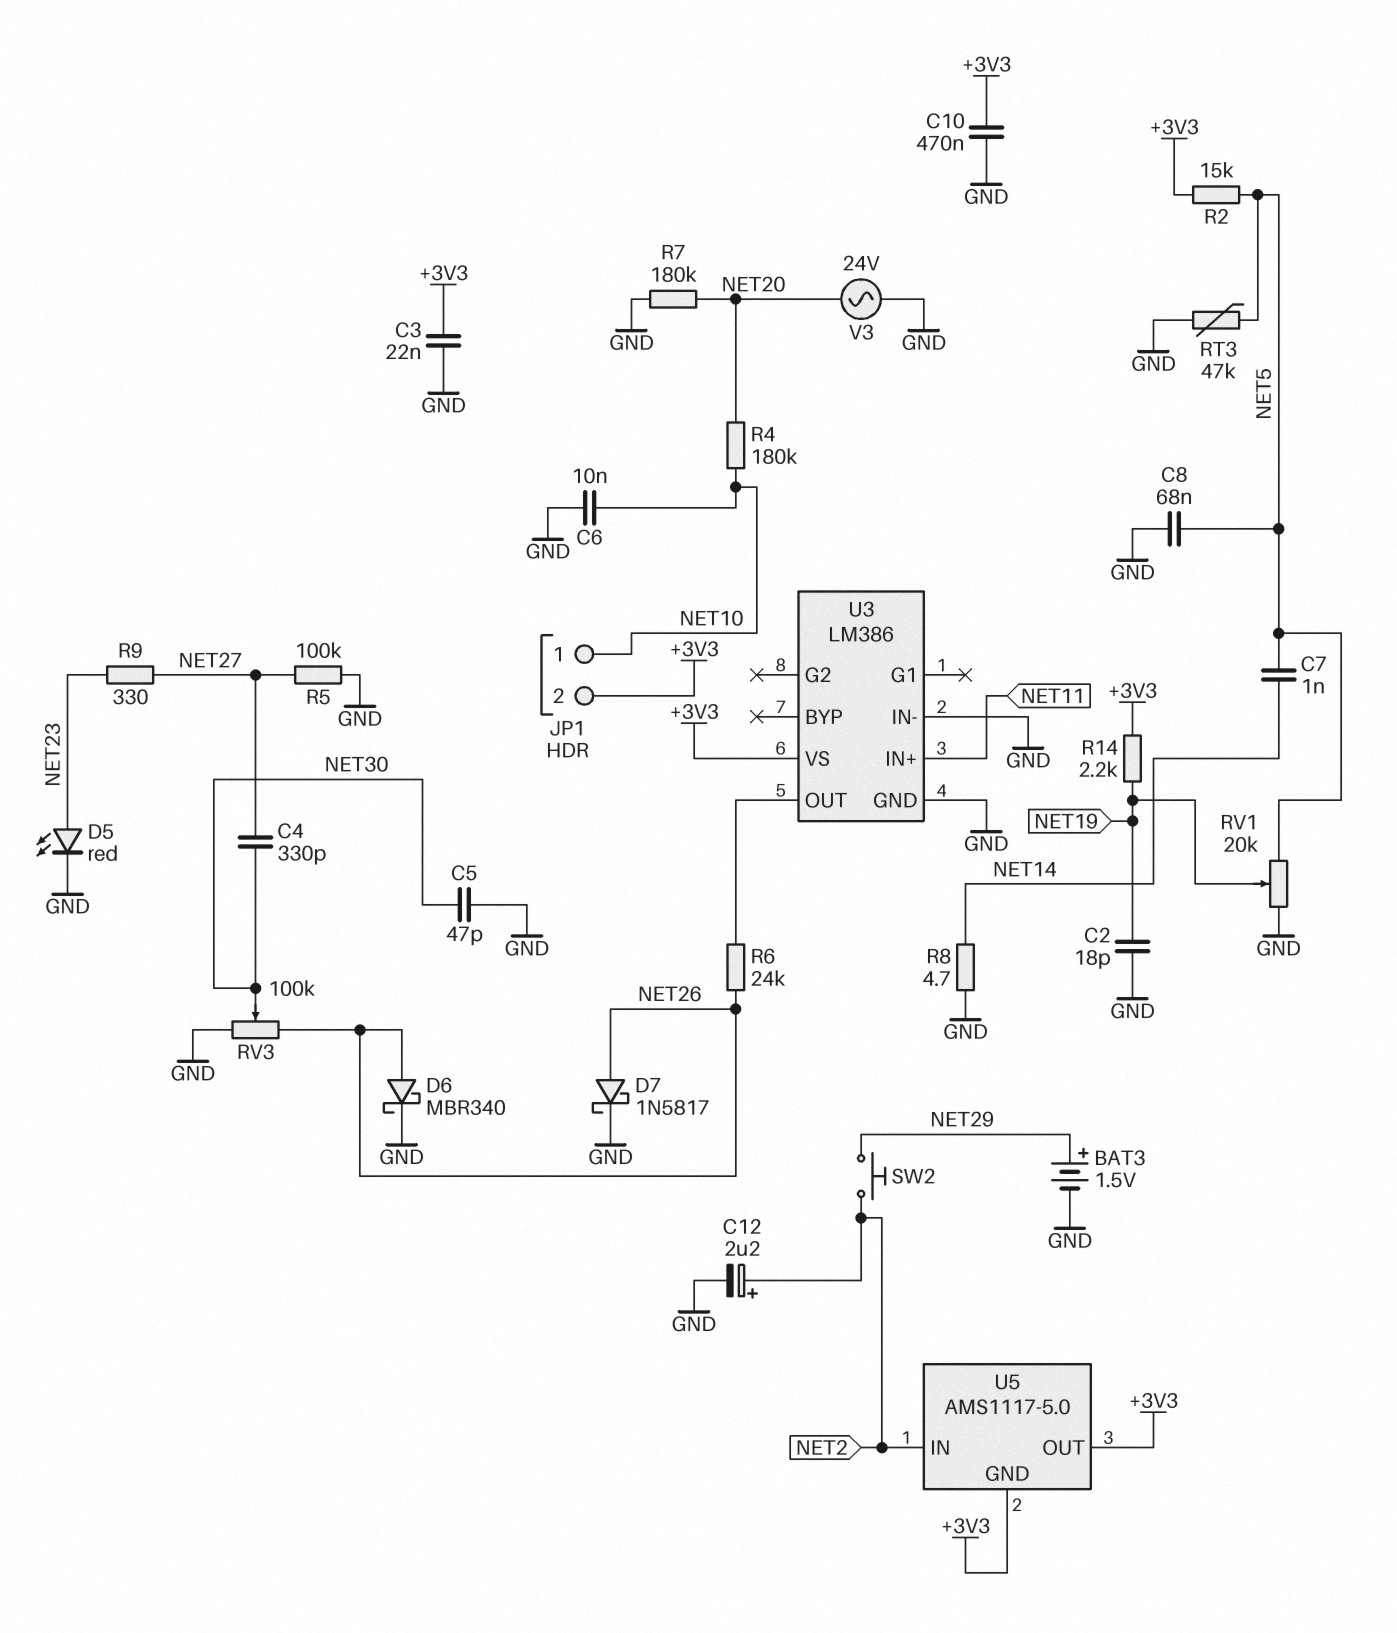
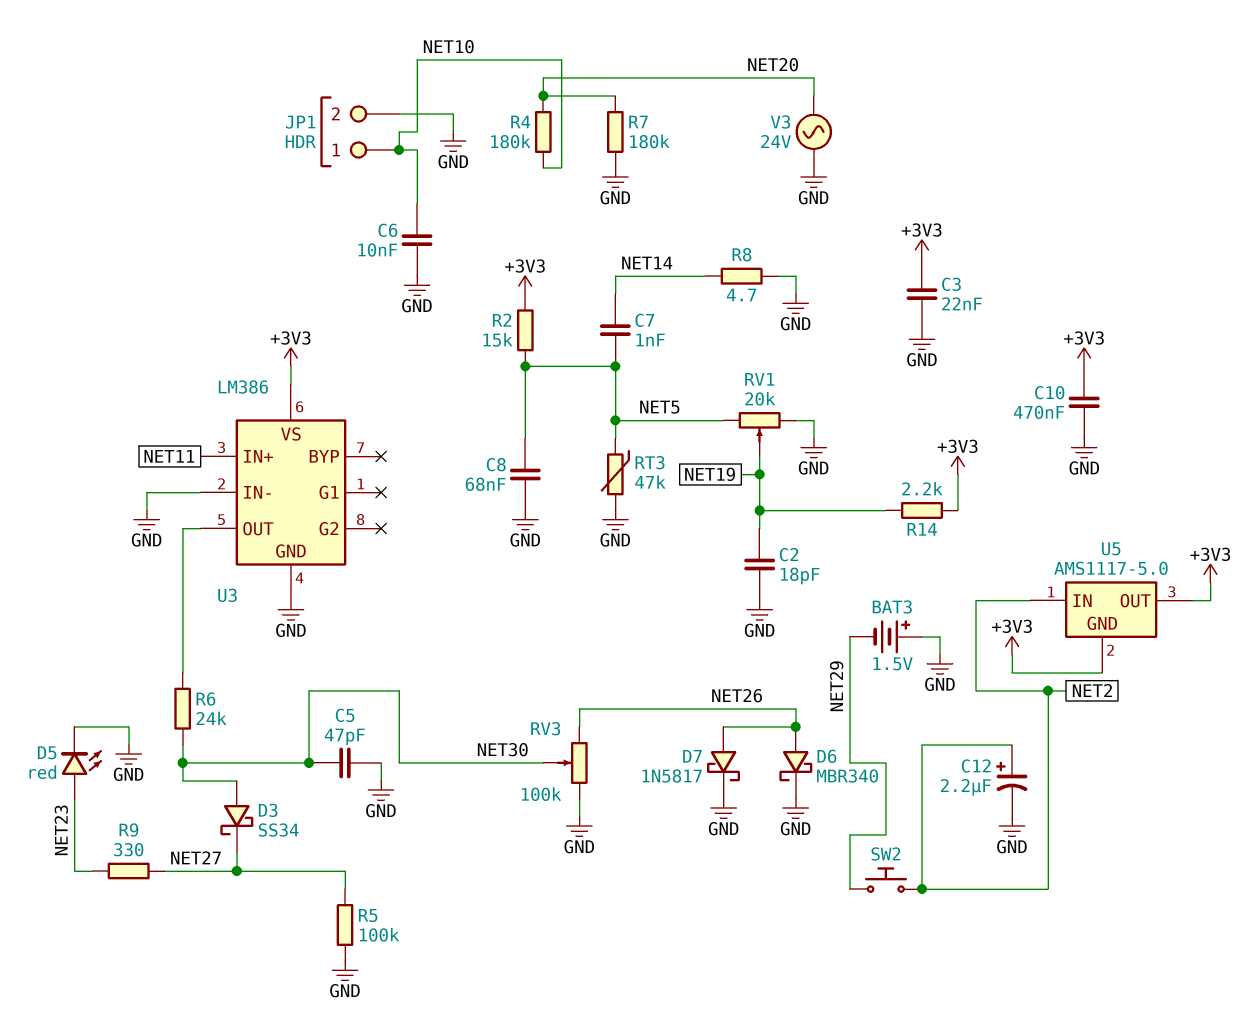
BAT3: 1.5V (plus NET29, minus GND) -> 1.5V (plus GND, minus NET29)
C4: 330pF (NET27, NET30) -> none
D3: none -> schottky SS34 (A NET30, K NET27)
JP1 pin 2: +3V3 -> GND
R6: 24k (NET26, U3/OUT) -> 24k (NET30, U3/OUT)

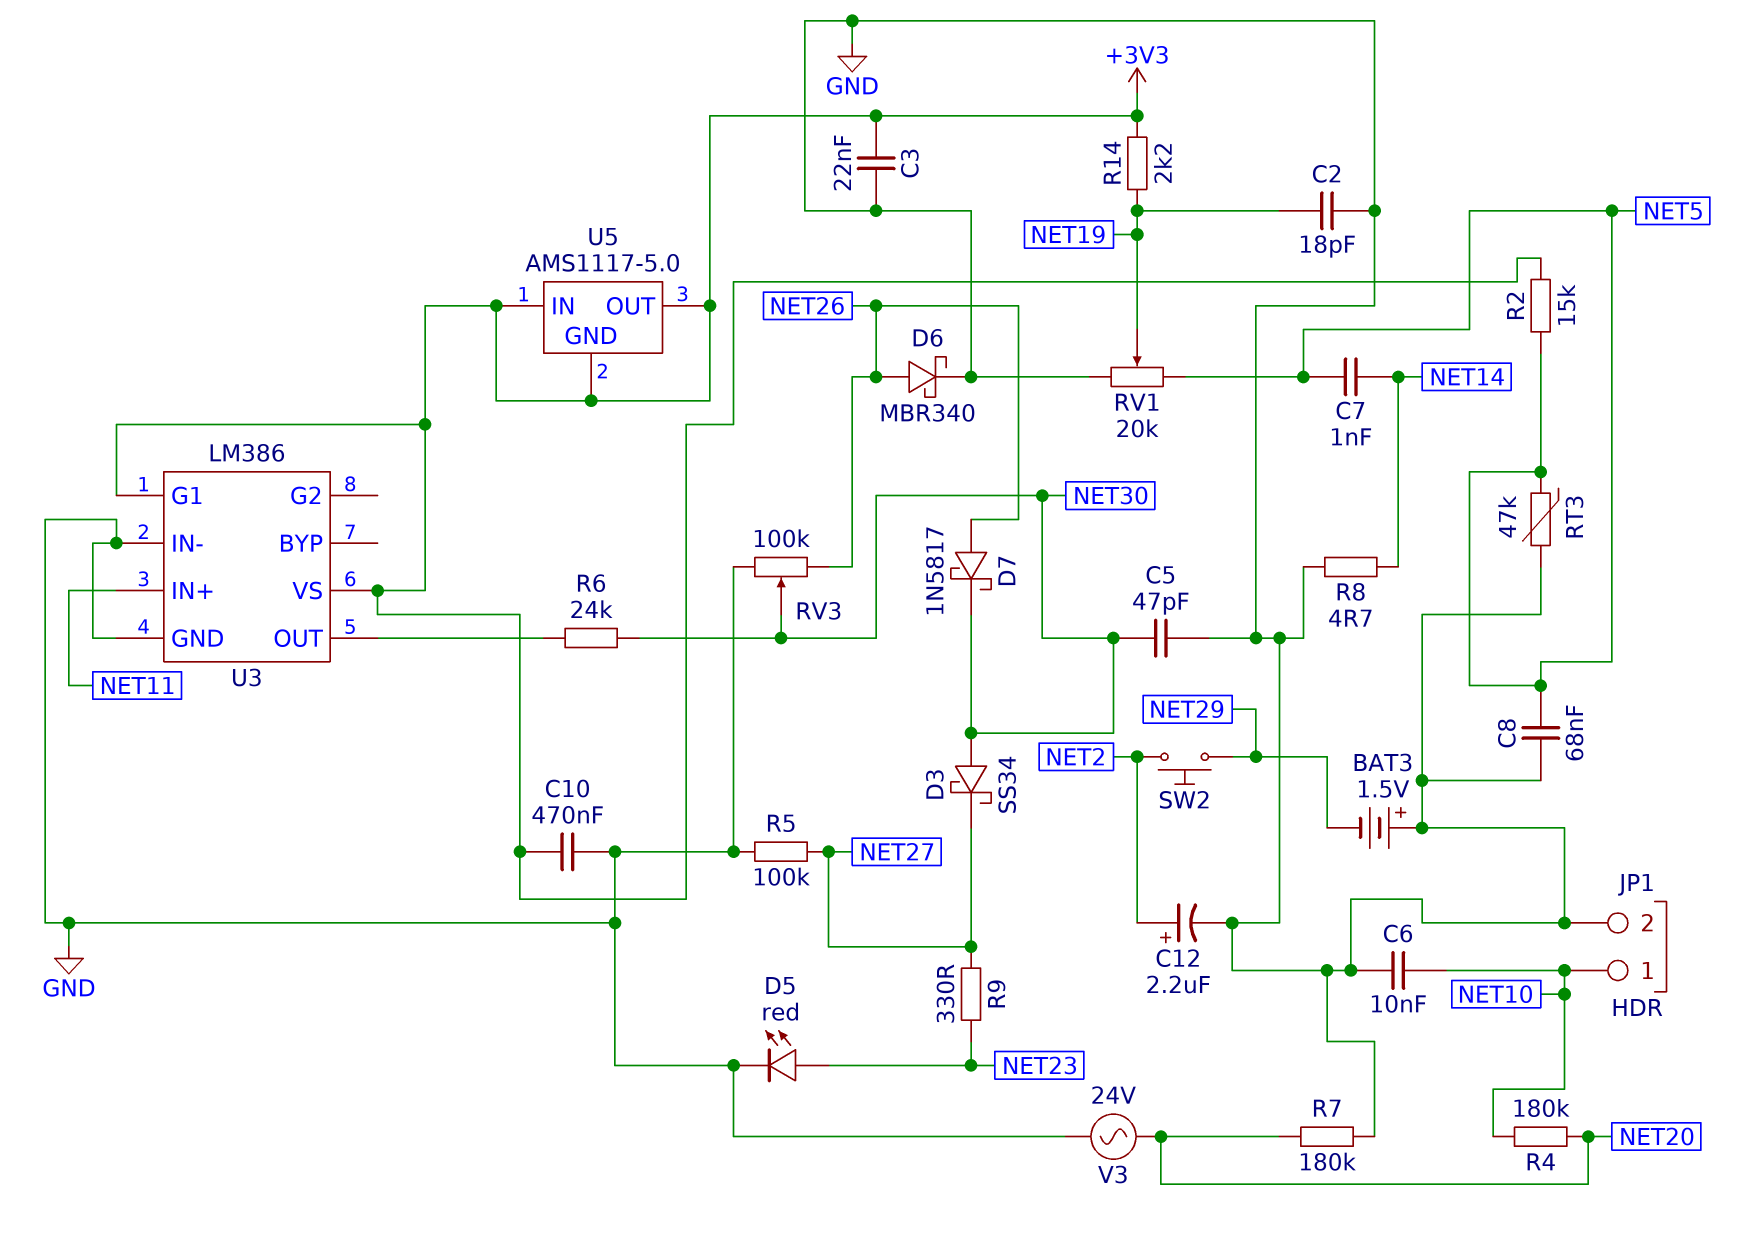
D7: schottky 1N5817 (A NET26, K GND) -> schottky 1N5817 (A NET26, K NET30)
U3 pin G1: none -> +3V3
U5 pin IN: NET2 -> +3V3

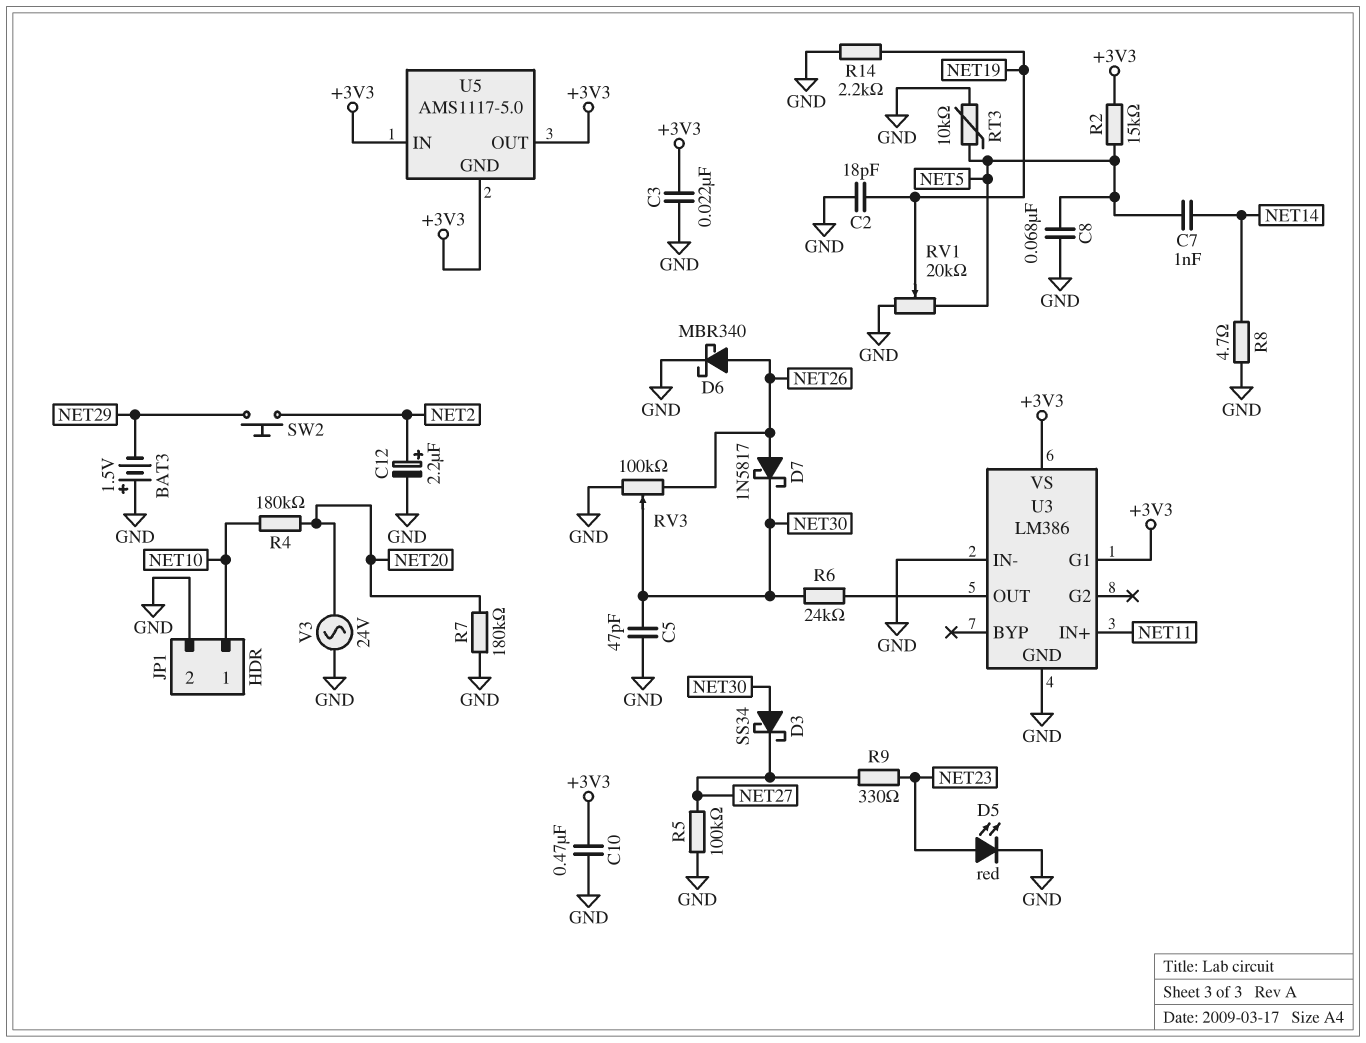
C6: 10nF (GND, NET10) -> none
R14: 2.2k (+3V3, NET19) -> 2.2k (GND, NET19)
RT3: 47k (GND, NET5) -> 10k (GND, NET5)

